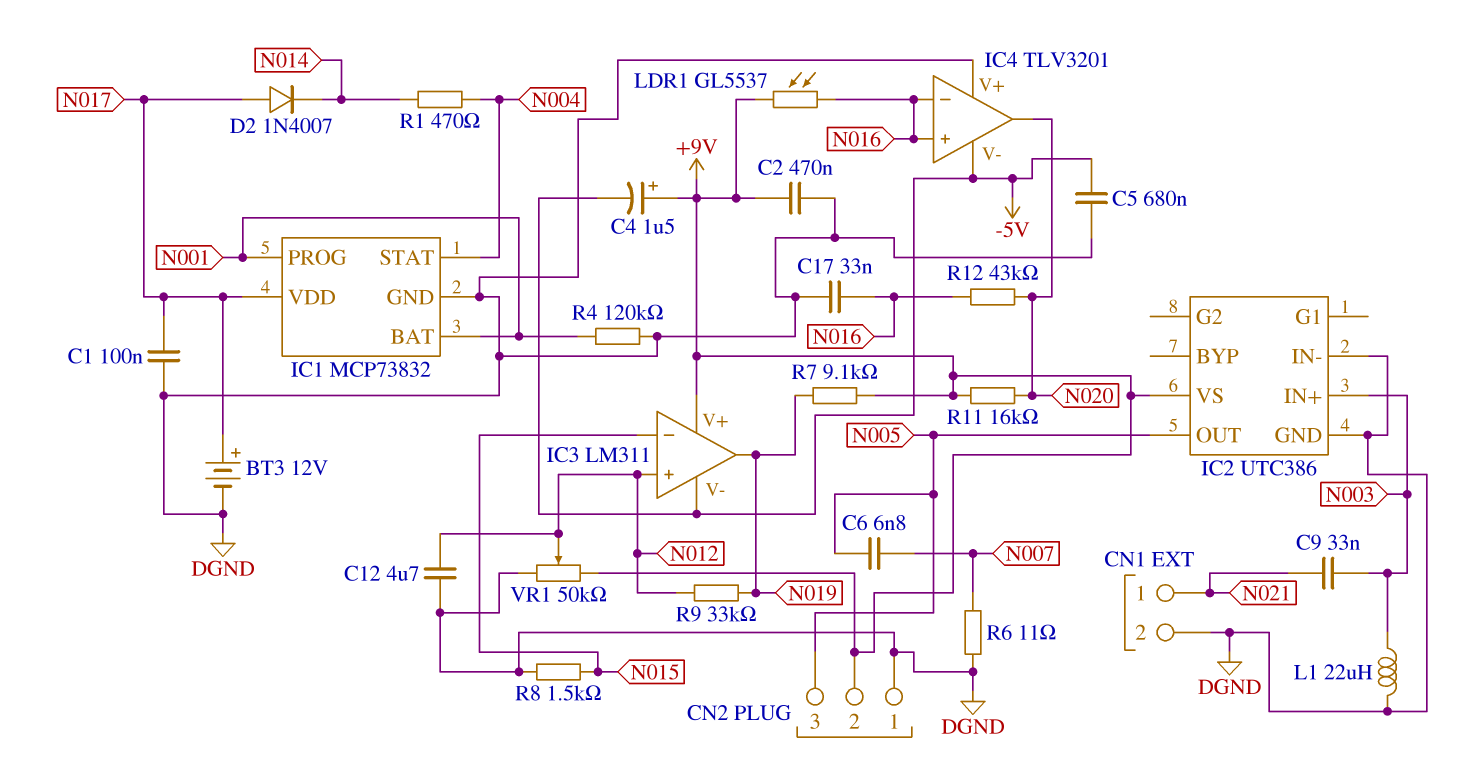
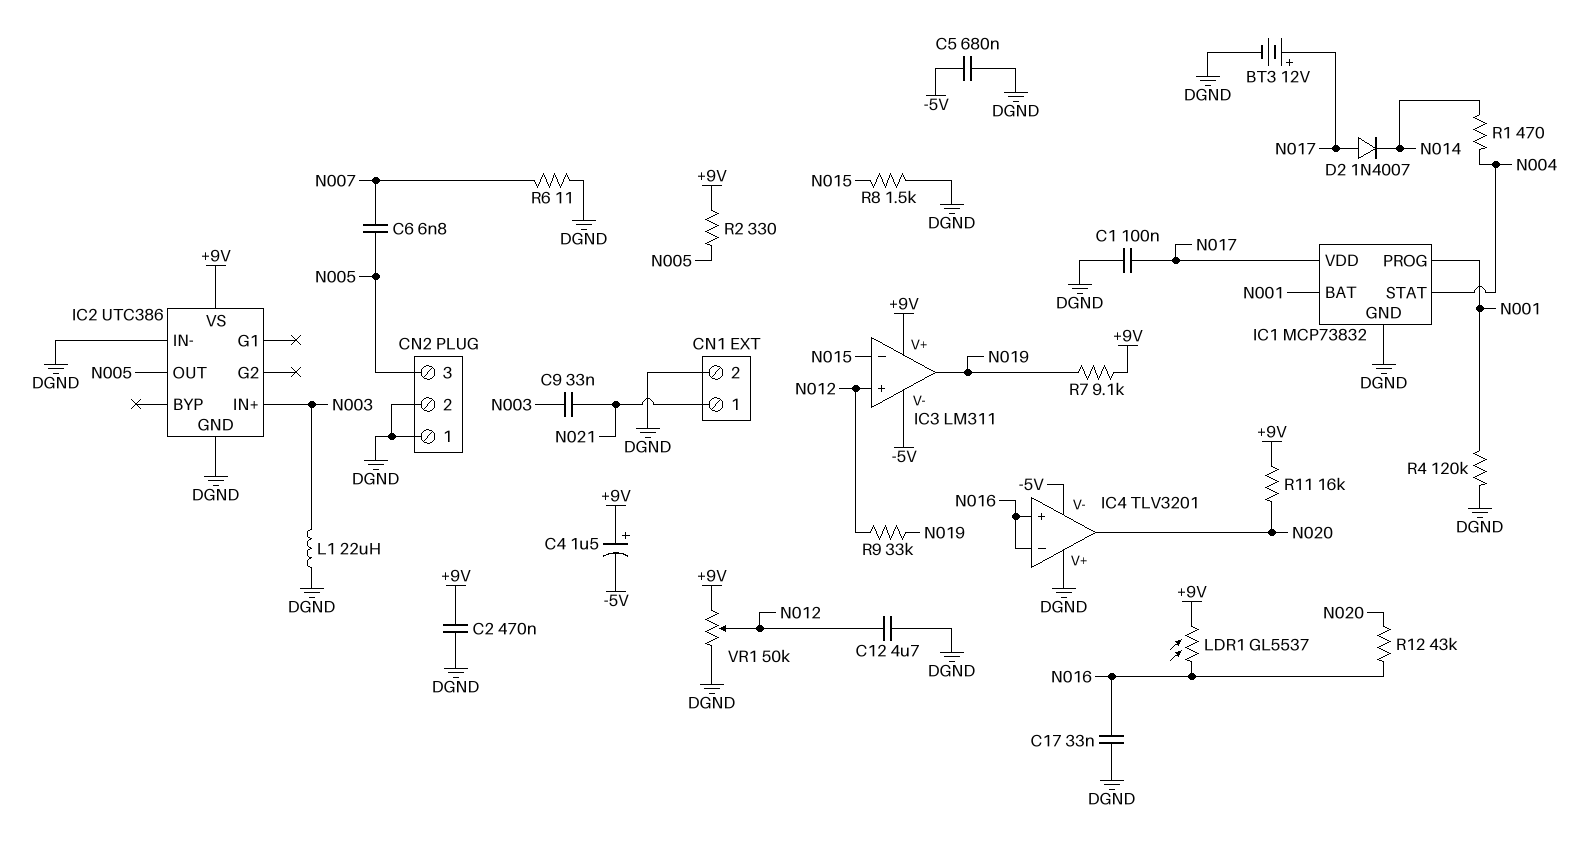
CN2 pin 2: +9V -> DGND
R2: none -> 330 (+9V, N005)

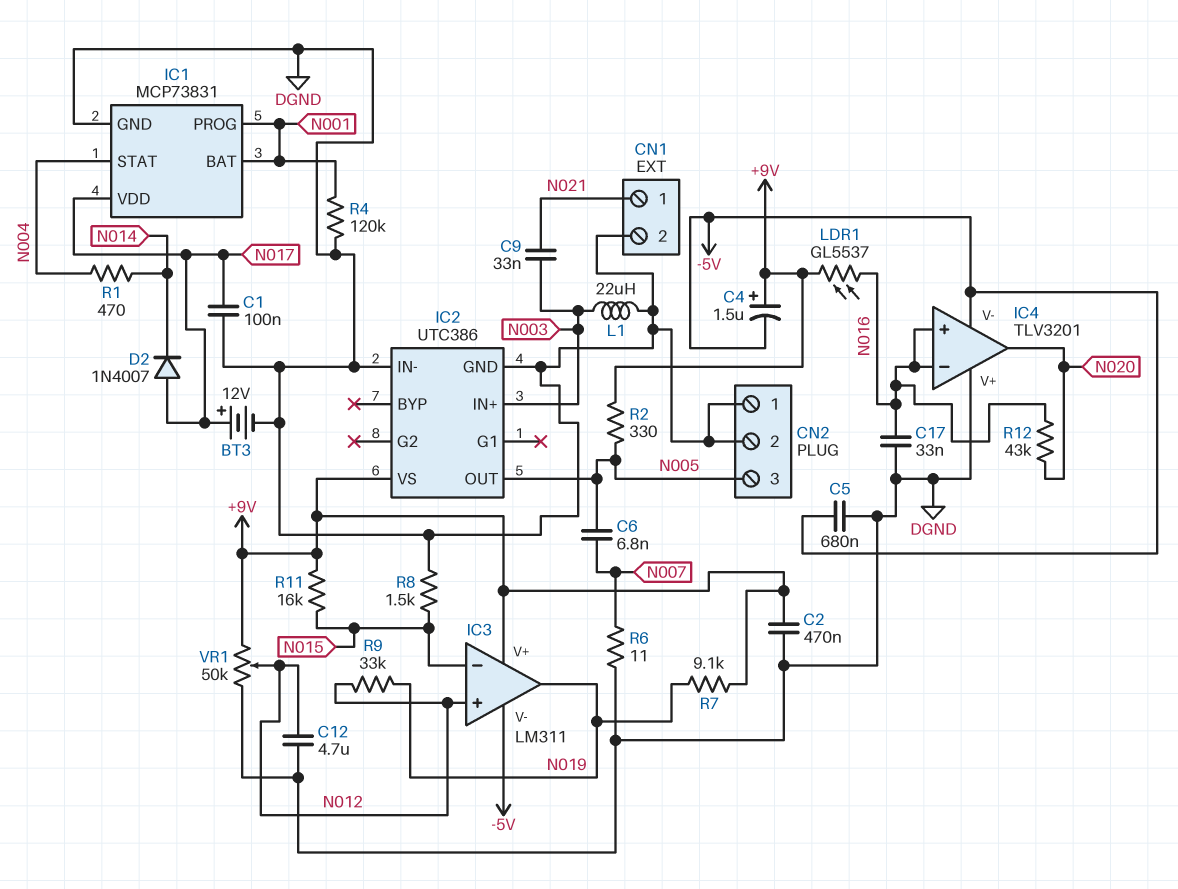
IC1: MCP73832 -> MCP73831
R11: 16k (+9V, N020) -> 16k (+9V, N015)

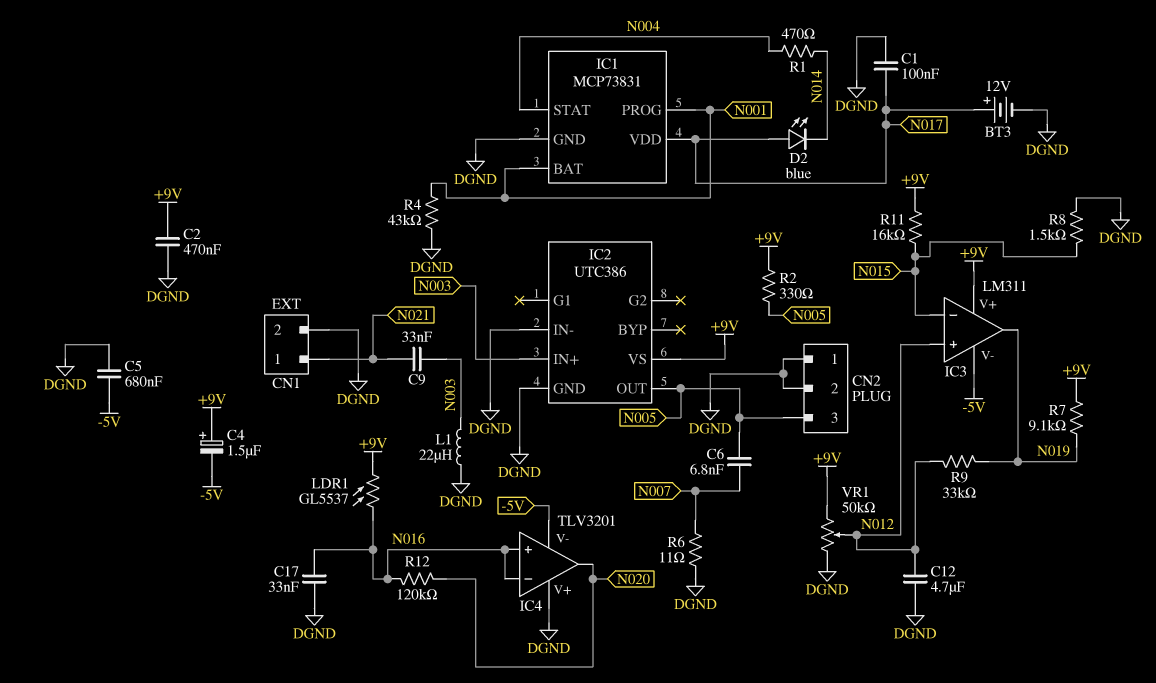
D2: diode 1N4007 (A N017, K N014) -> LED blue (A N017, K N014)
R4: 120k (DGND, N001) -> 43k (DGND, N001)
R12: 43k (N016, N020) -> 120k (N016, N020)

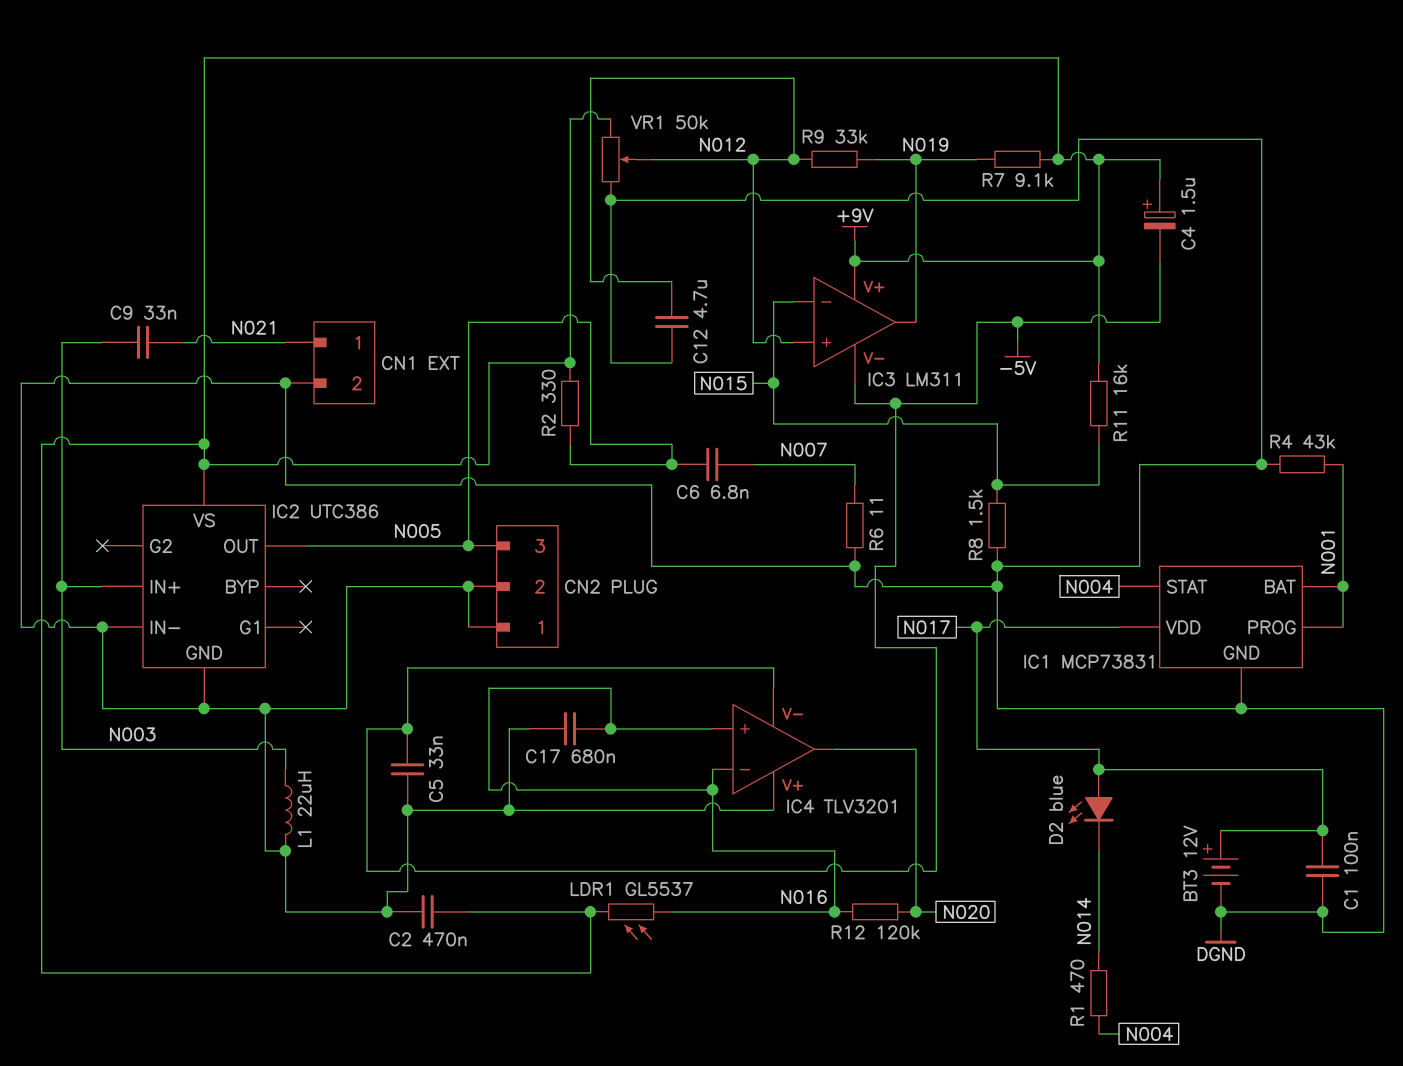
C5: 680nF (-5V, DGND) -> 33nF (-5V, DGND)
C17: 33nF (DGND, N016) -> 680nF (DGND, N016)

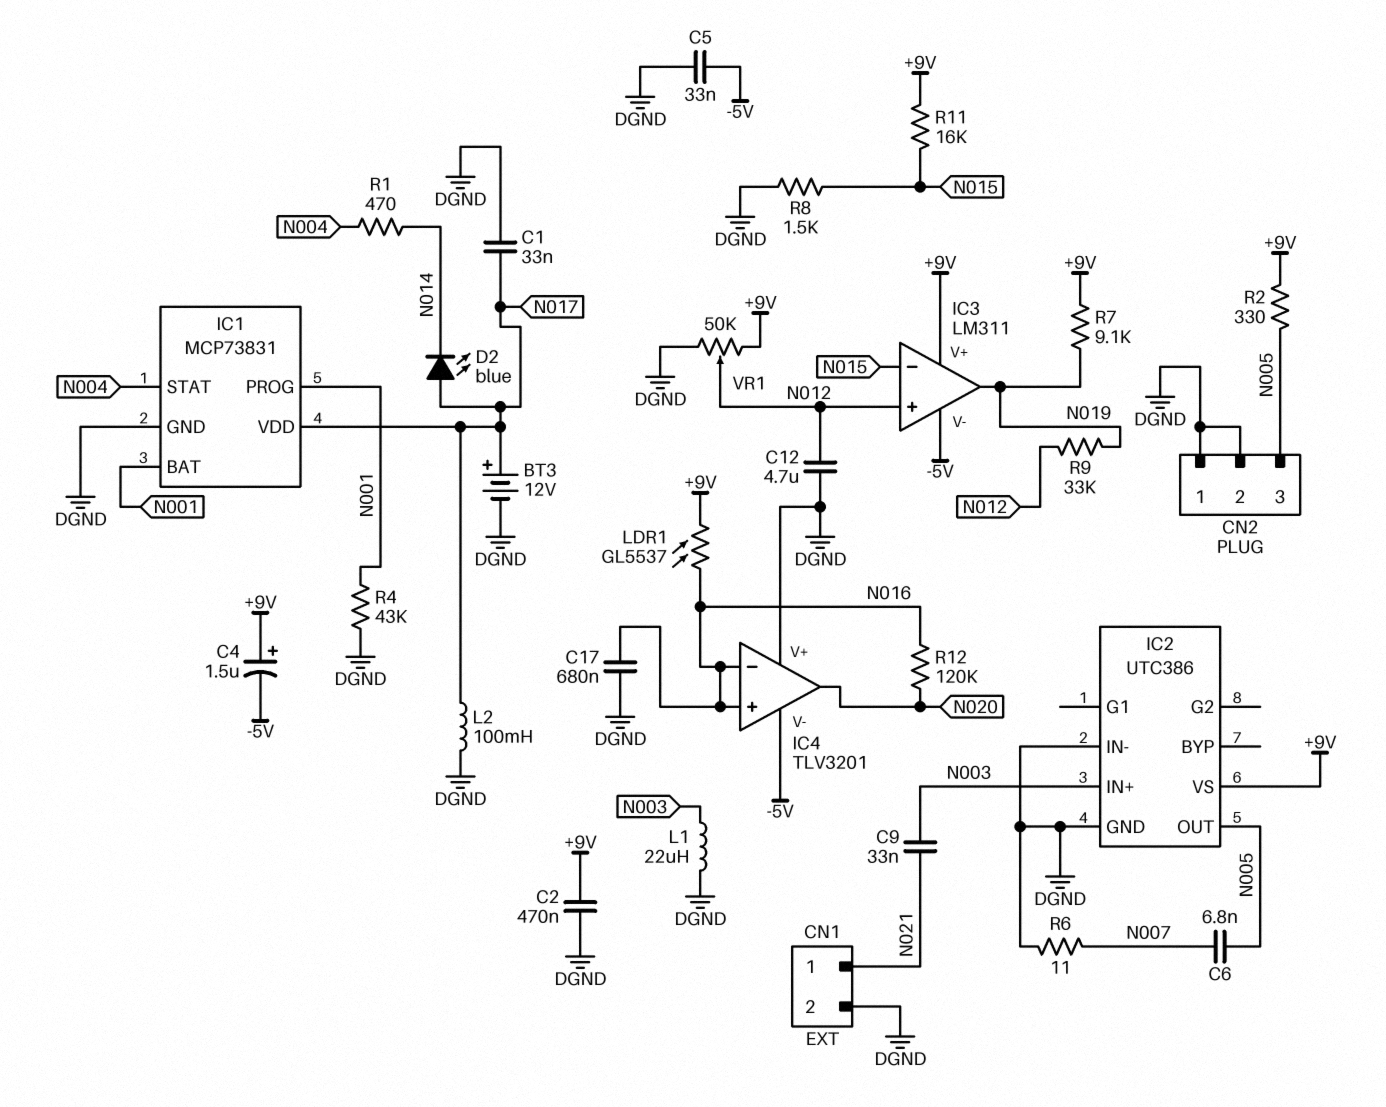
C1: 100nF (DGND, N017) -> 33nF (DGND, N017)
L2: none -> 100mH (DGND, N017)

